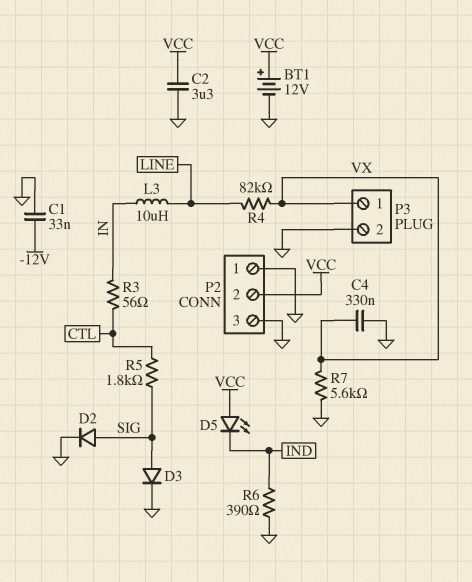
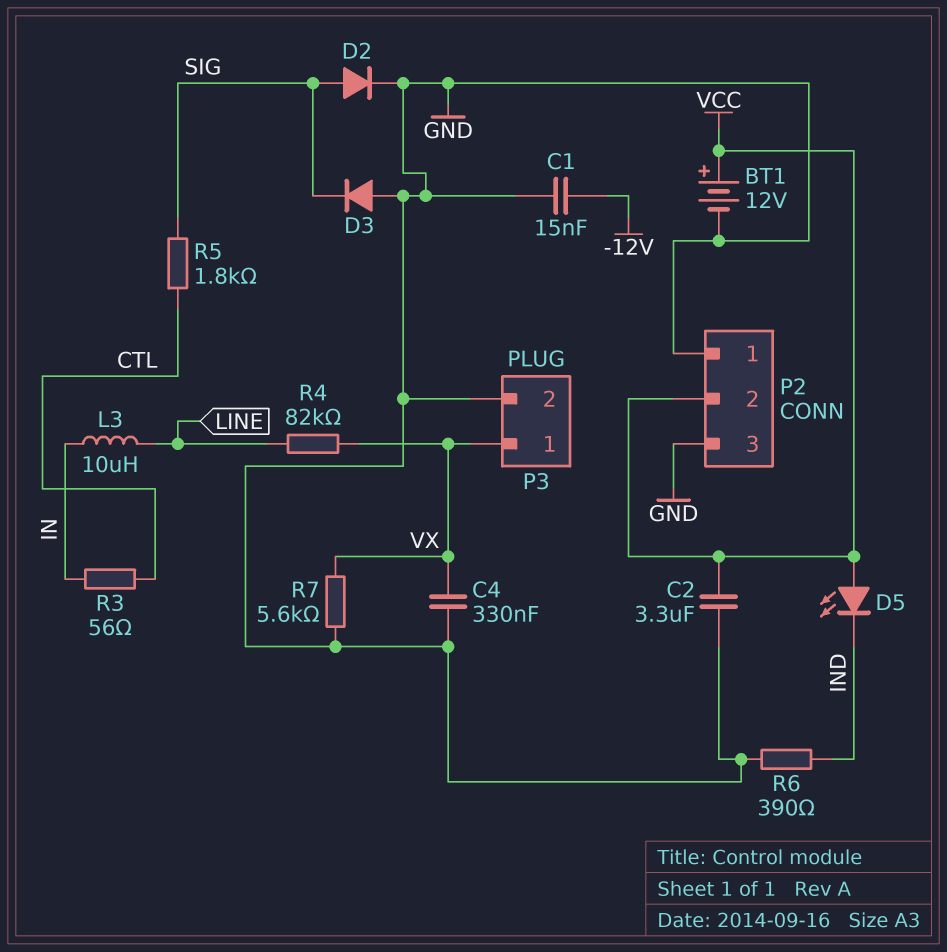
C1: 33nF (-12V, GND) -> 15nF (-12V, GND)
D3: diode (A SIG, K GND) -> diode (A GND, K SIG)

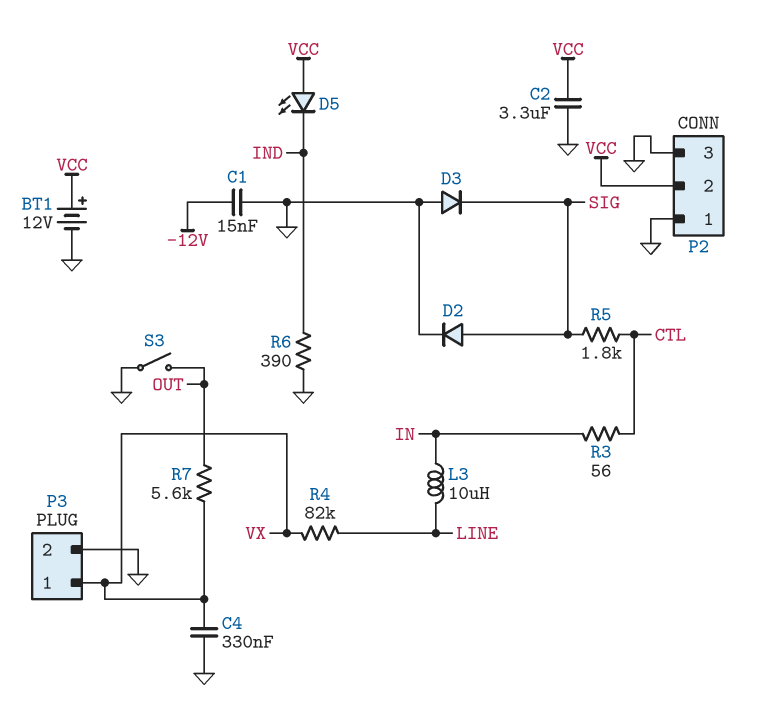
R7: 5.6k (GND, VX) -> 5.6k (OUT, VX)
S3: none -> switch (GND, OUT)

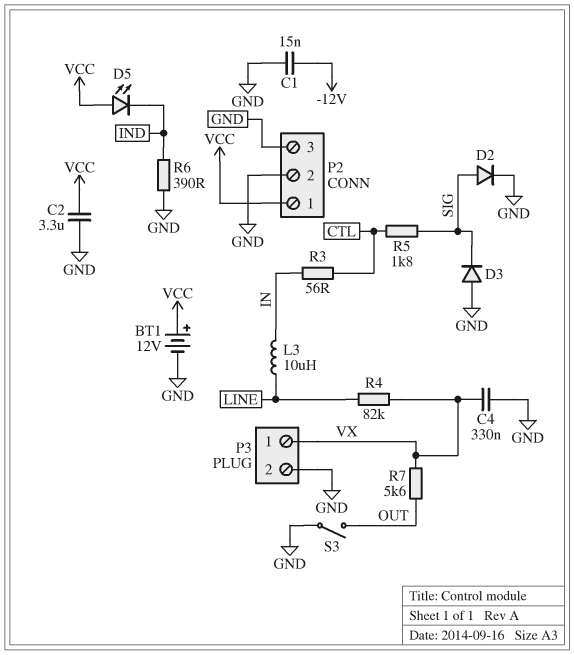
P2 pin 1: GND -> VCC
P2 pin 2: VCC -> GND

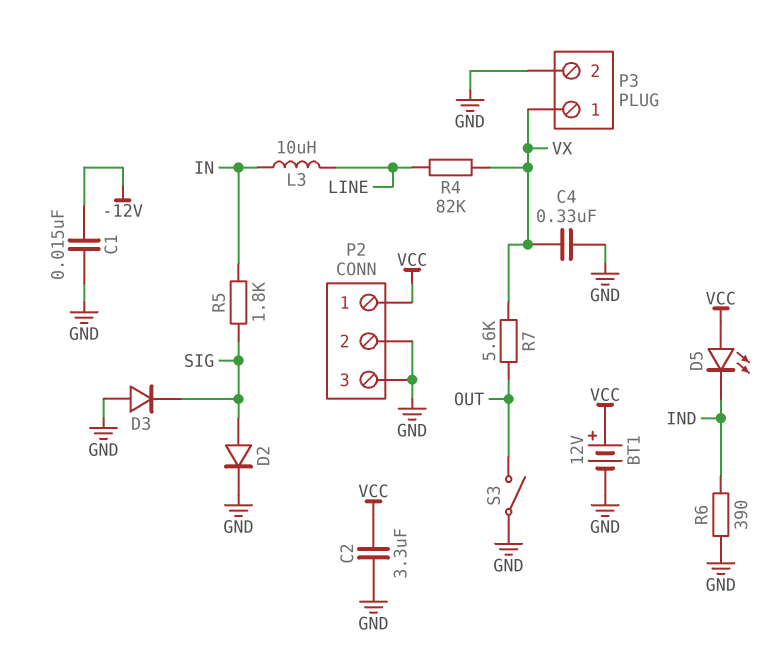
R3: 56 (CTL, IN) -> none
R5: 1.8k (CTL, SIG) -> 1.8k (IN, SIG)

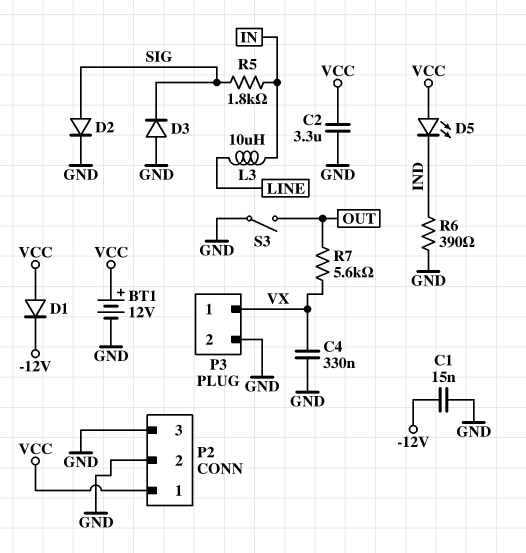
D1: none -> diode (A VCC, K -12V)
R4: 82k (LINE, VX) -> none

